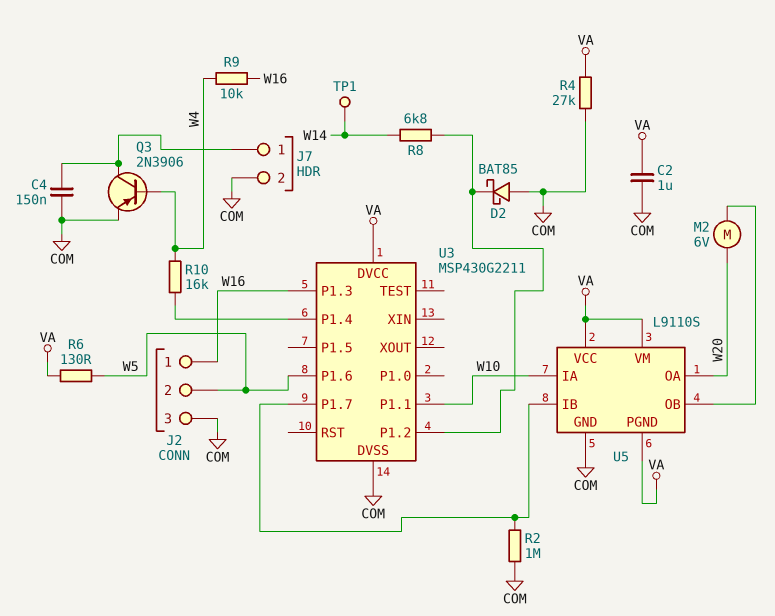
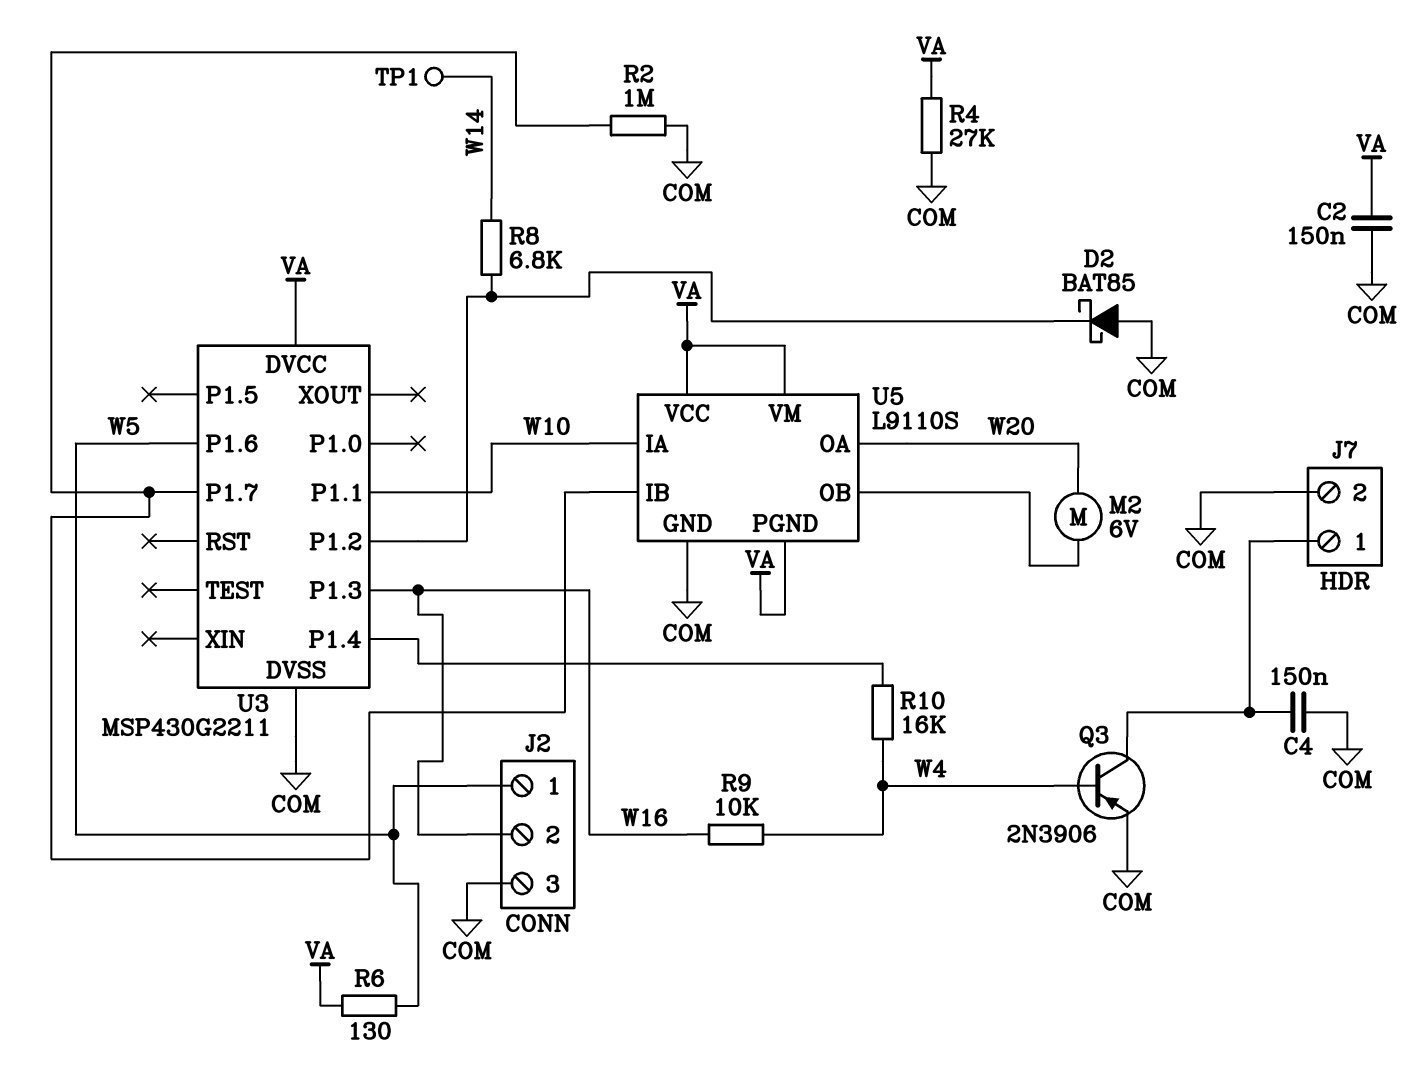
C2: 1uF (COM, VA) -> 150nF (COM, VA)
J2 pin 1: W16 -> W5
J2 pin 2: W5 -> W16

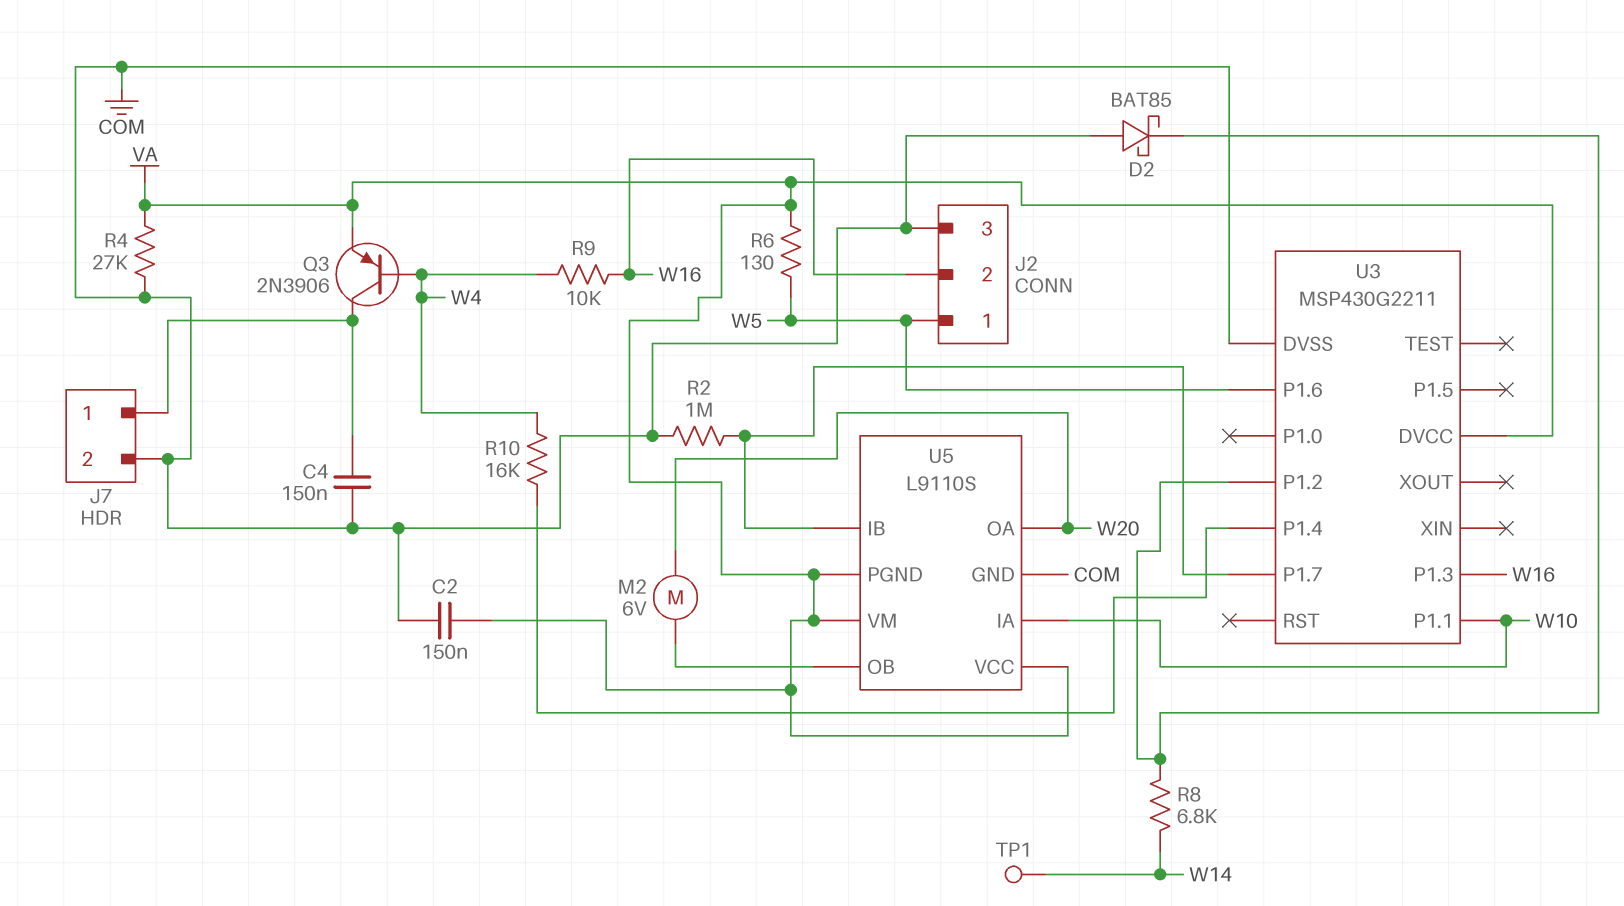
Q3: PNP 2N3906 (B W4, C J7/1, E COM) -> PNP 2N3906 (B W4, C J7/1, E VA)

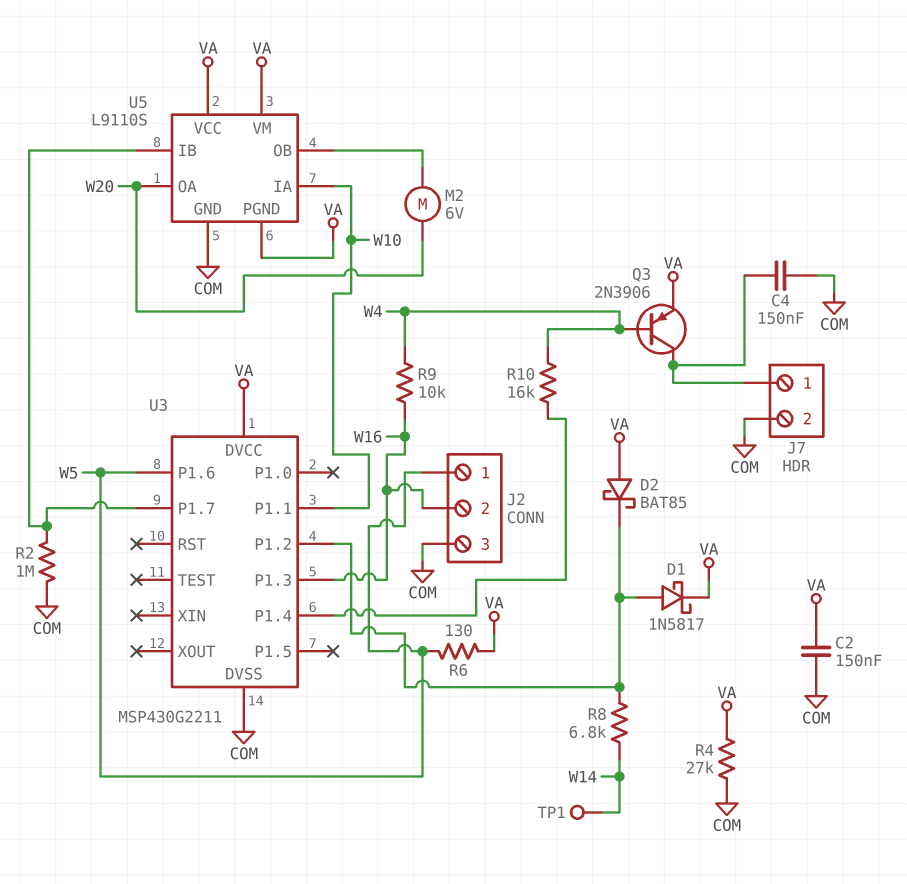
D1: none -> schottky 1N5817 (A U3/P1.2, K VA)
D2: schottky BAT85 (A COM, K U3/P1.2) -> schottky BAT85 (A VA, K U3/P1.2)

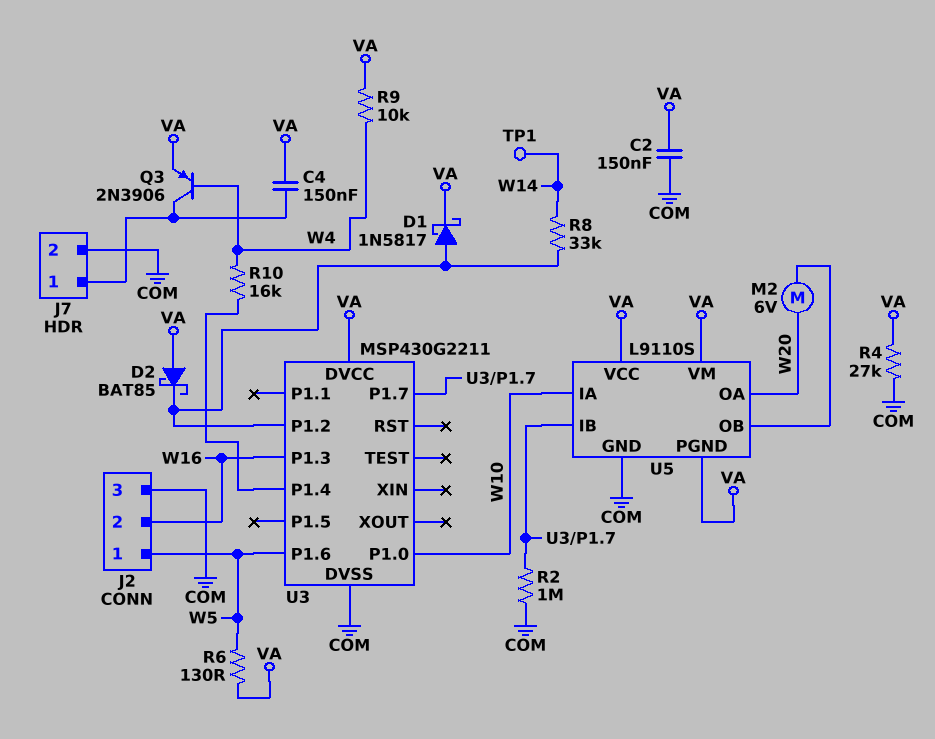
C4: 150nF (COM, J7/1) -> 150nF (J7/1, VA)
R8: 6.8k (U3/P1.2, W14) -> 33k (U3/P1.2, W14)
R9: 10k (W4, W16) -> 10k (VA, W4)
U3 pin P1.0: none -> W10
U3 pin P1.1: W10 -> none

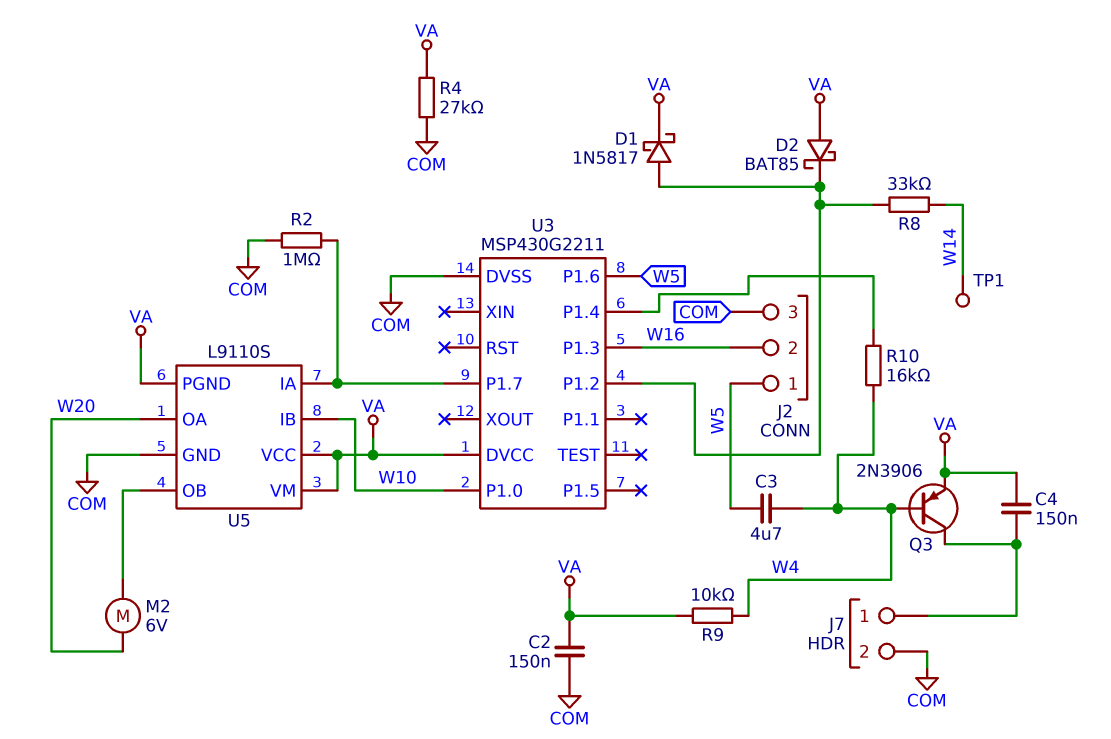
C3: none -> 4.7uF (W4, W5)
R6: 130 (VA, W5) -> none
U5 pin IA: W10 -> U3/P1.7
U5 pin IB: U3/P1.7 -> W10

